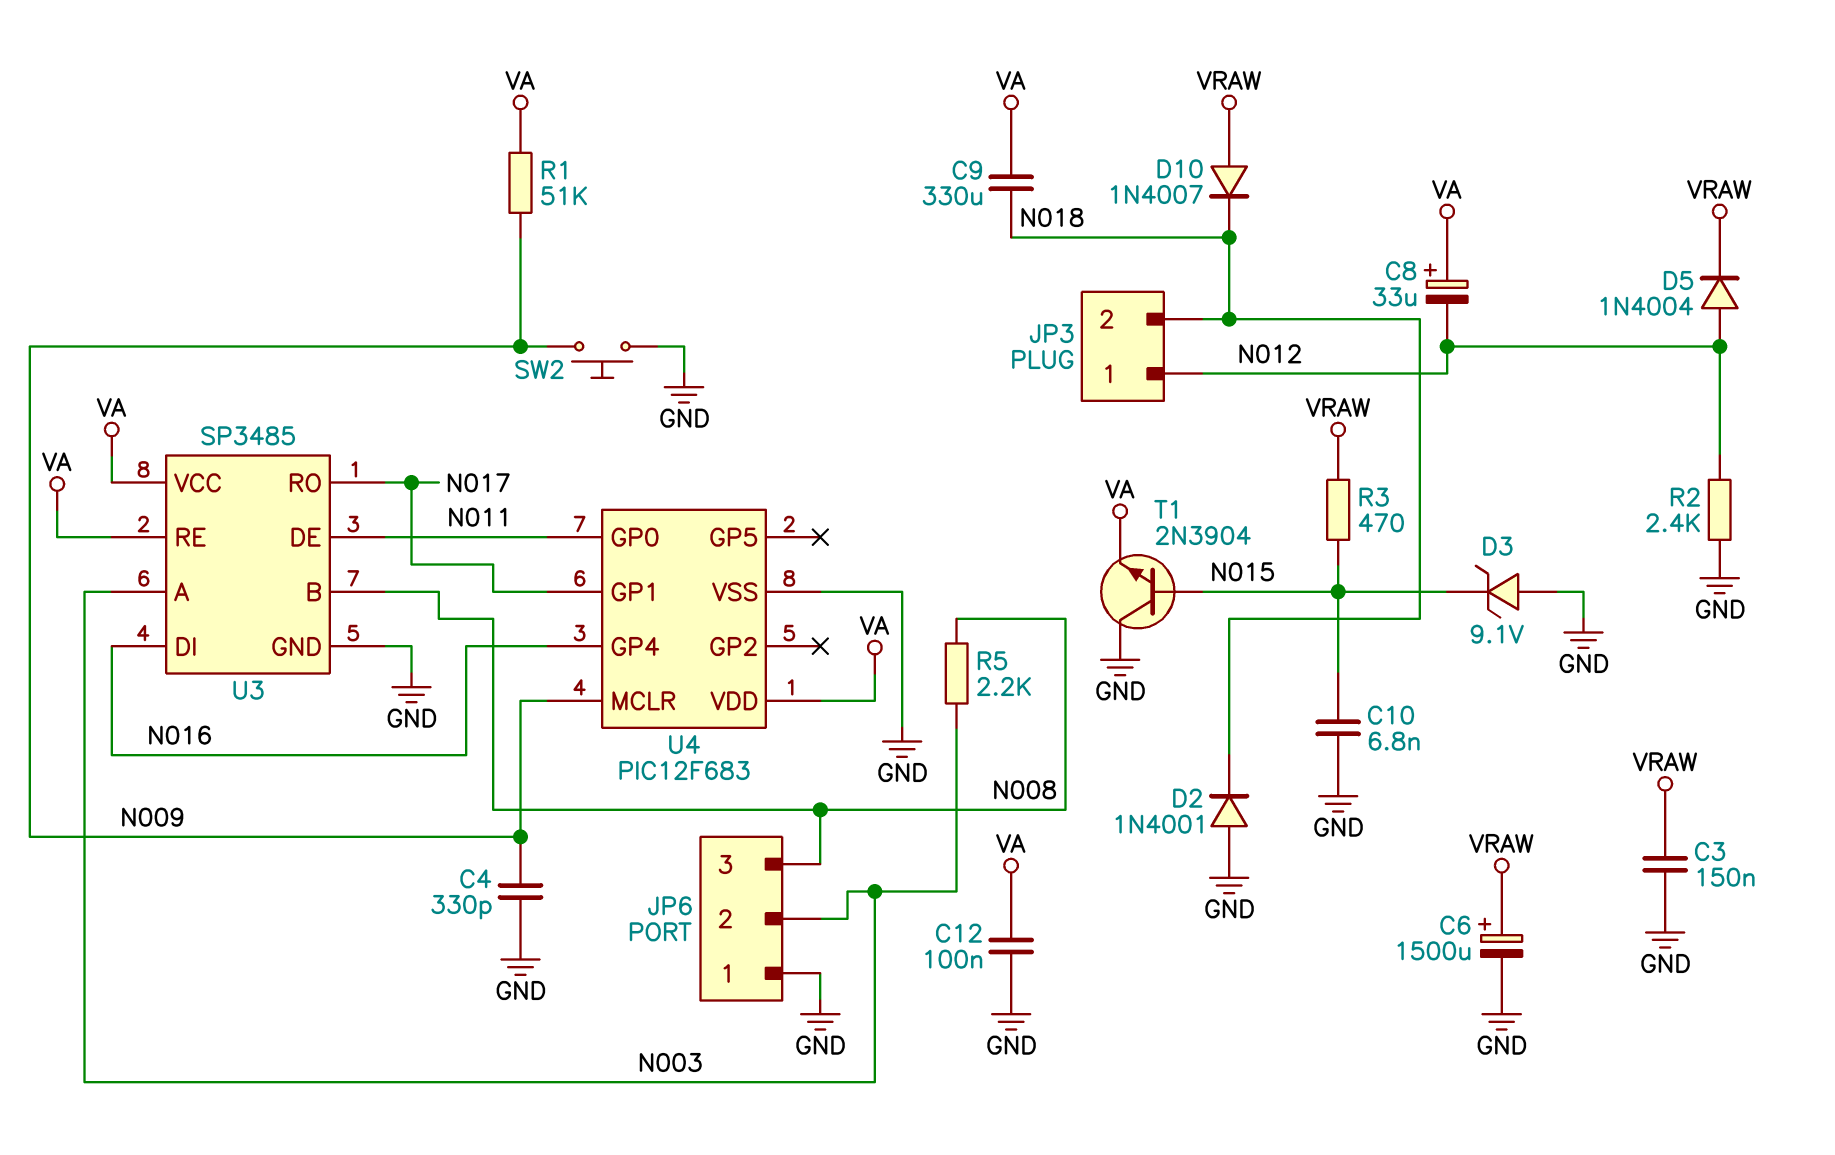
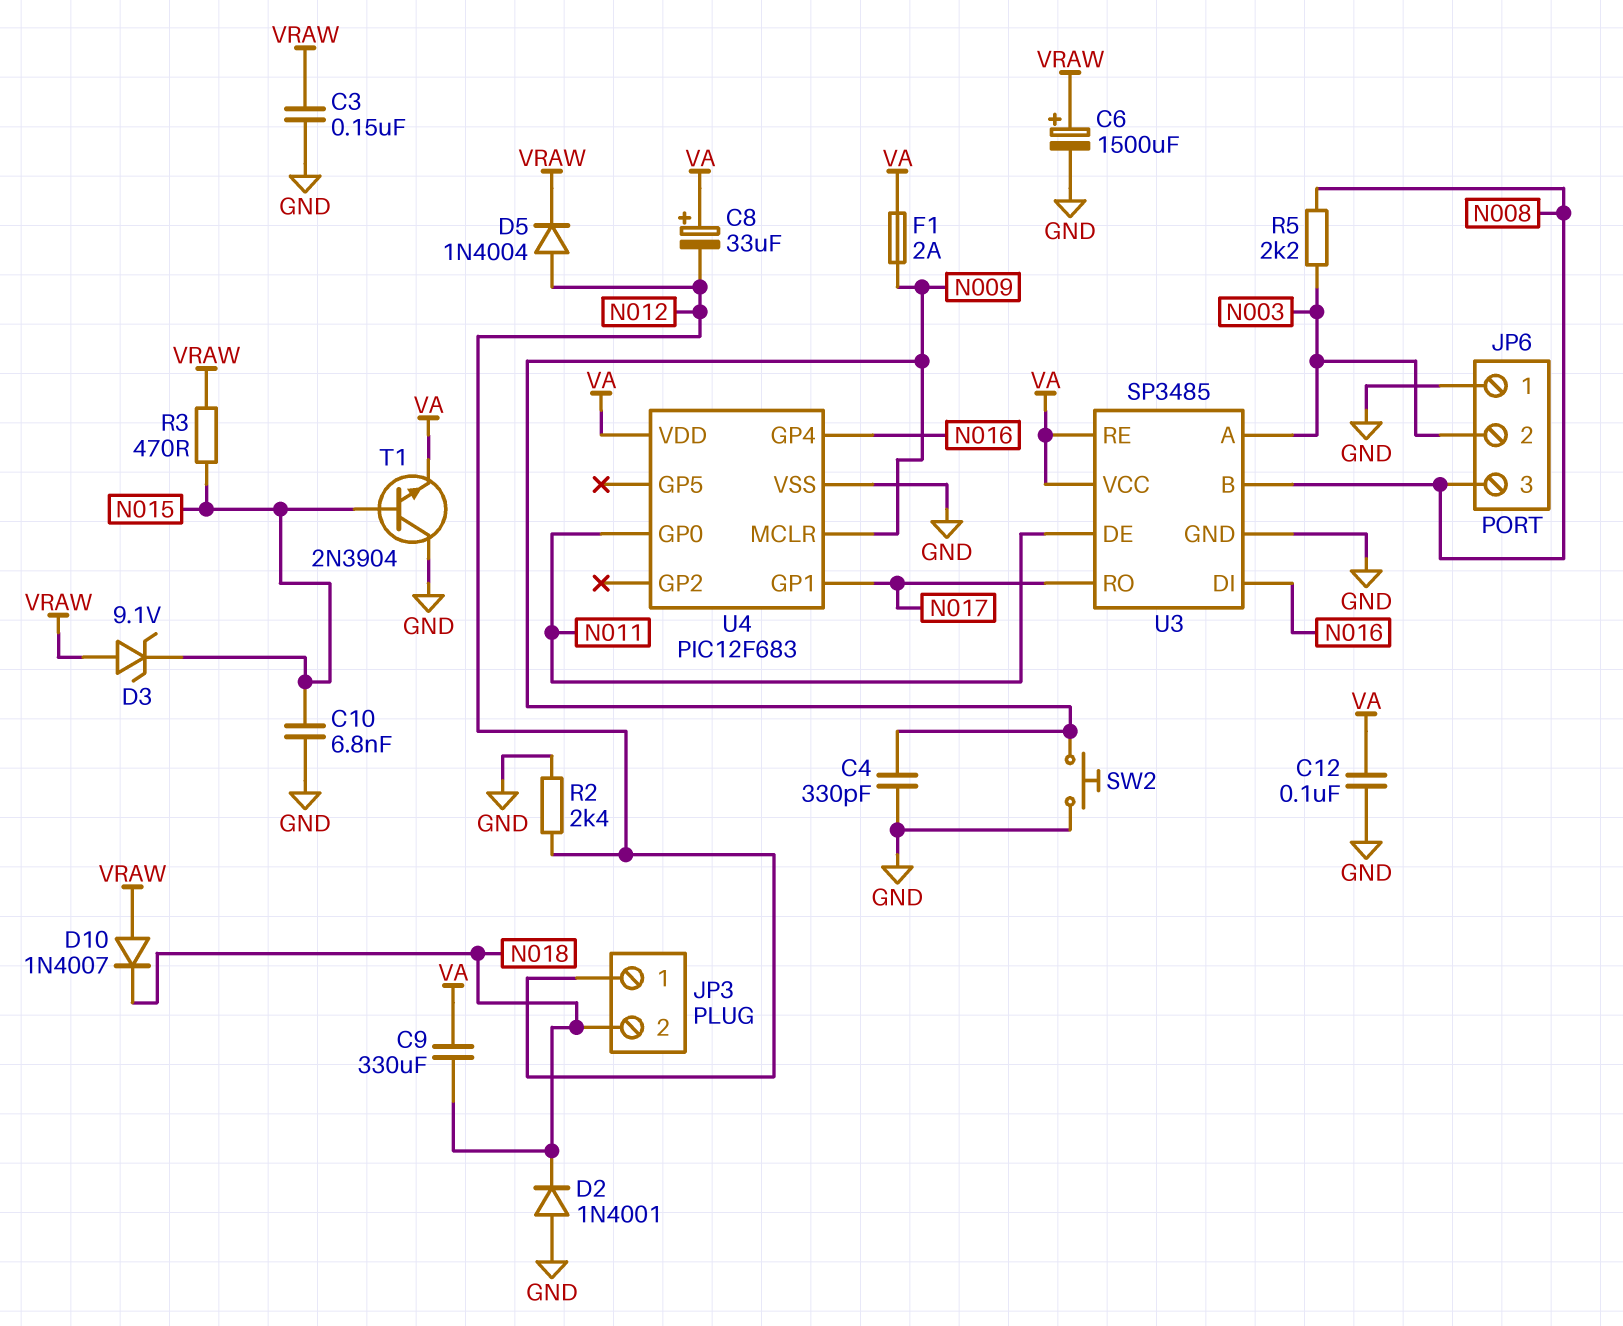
D3: zener 9.1V (A GND, K N015) -> zener 9.1V (A VRAW, K N015)
F1: none -> 2A (N009, VA)
R1: 51k (N009, VA) -> none

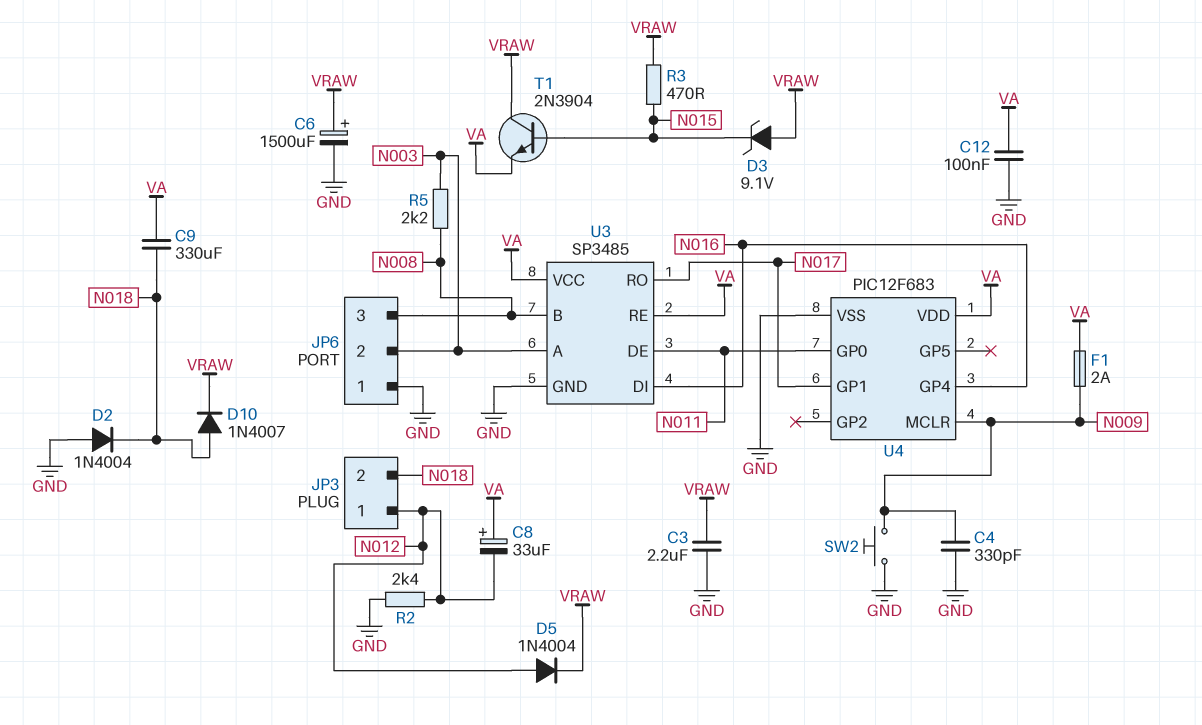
C3: 150nF (GND, VRAW) -> 2.2uF (GND, VRAW)
C10: 6.8nF (GND, N015) -> none
D2: diode 1N4001 (A GND, K N018) -> diode 1N4004 (A GND, K N018)
D10: diode 1N4007 (A VRAW, K N018) -> diode 1N4007 (A N018, K VRAW)
T1: NPN 2N3904 (B N015, C GND, E VA) -> NPN 2N3904 (B N015, C VRAW, E VA)

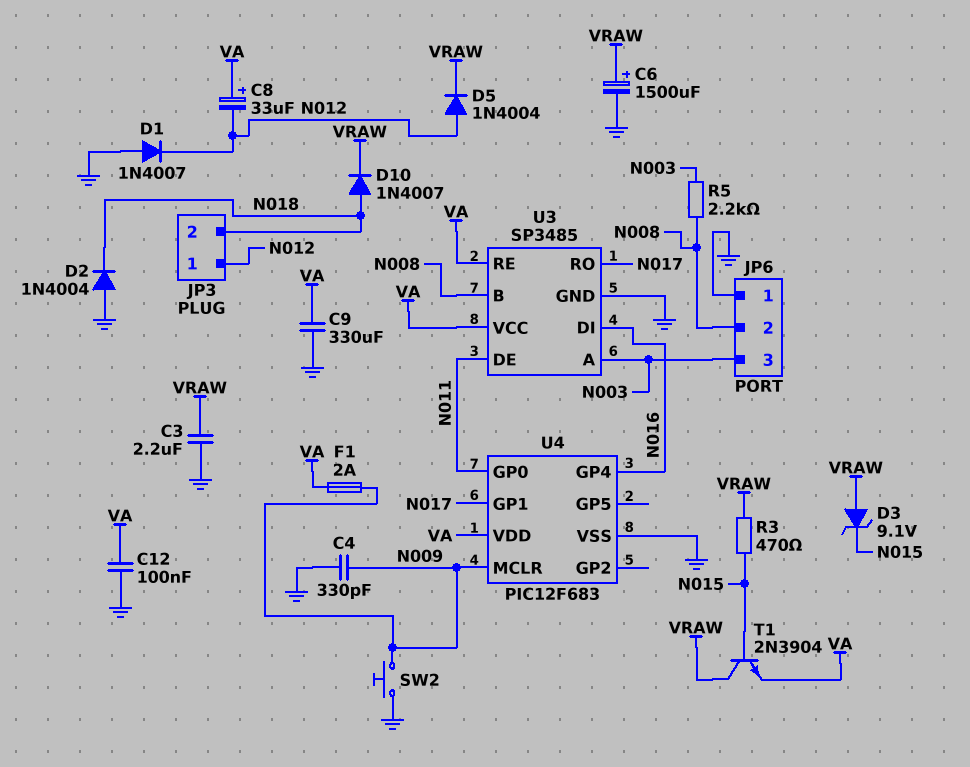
C9: 330uF (N018, VA) -> 330uF (GND, VA)
D1: none -> diode 1N4007 (A GND, K N012)
JP6 pin 2: N003 -> N008
JP6 pin 3: N008 -> N003
R2: 2.4k (GND, N012) -> none

